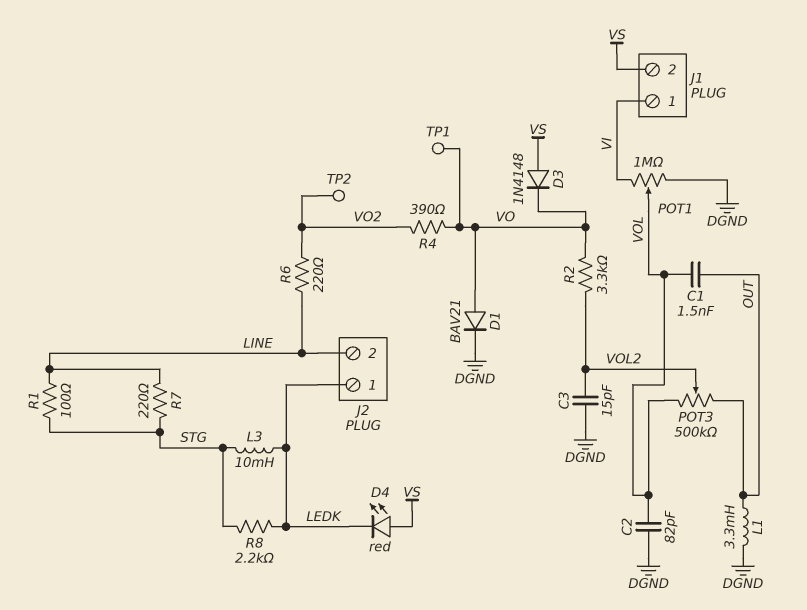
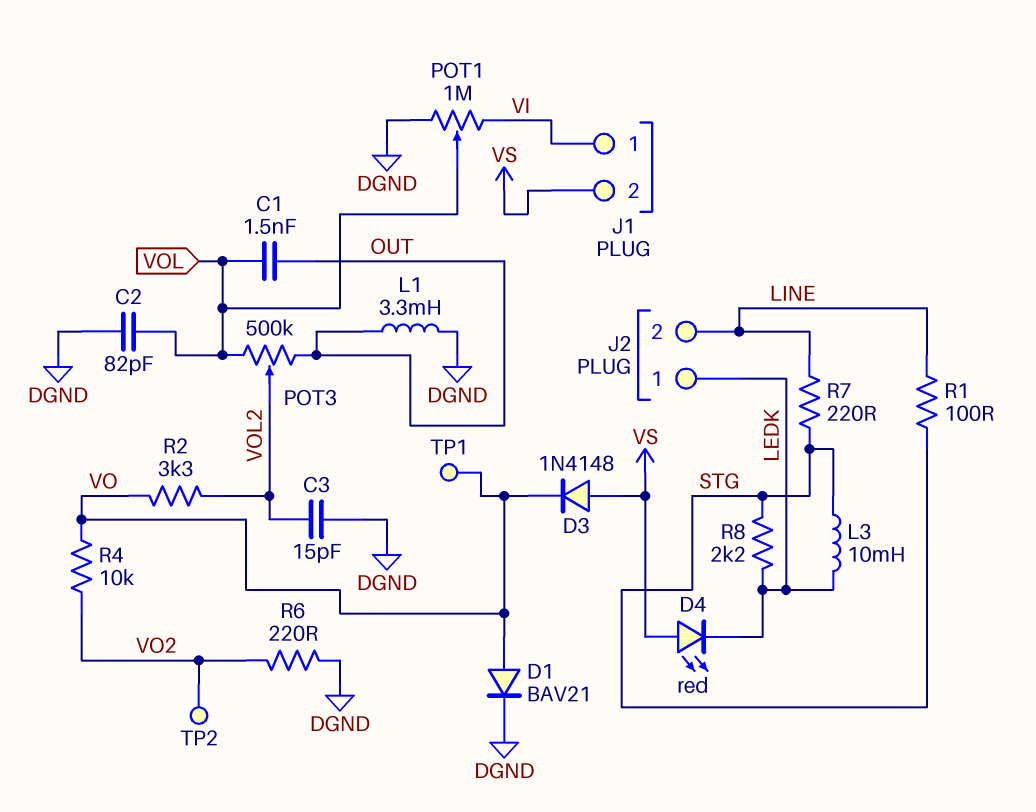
R4: 390 (VO, VO2) -> 10k (VO, VO2)
R6: 220 (LINE, VO2) -> 220 (DGND, VO2)

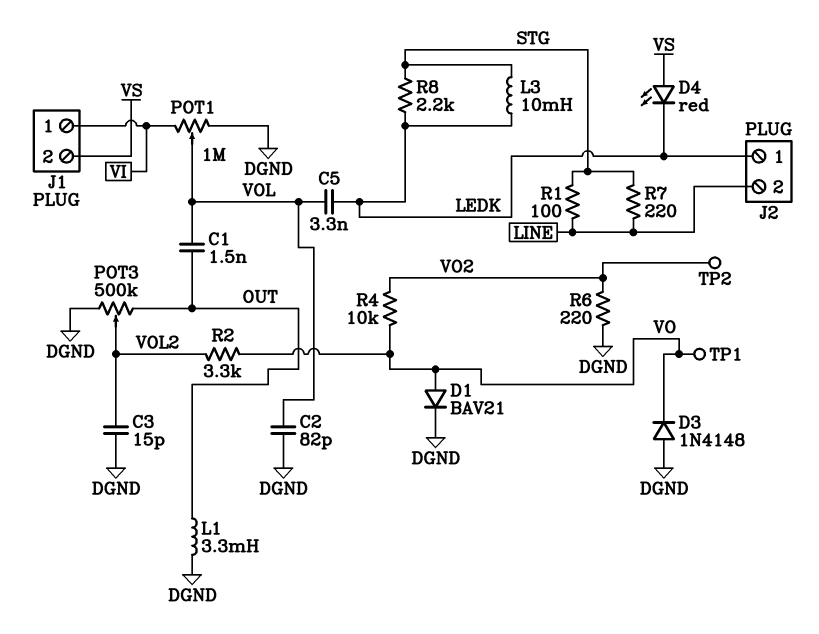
C5: none -> 3.3nF (LEDK, VOL)
D3: diode 1N4148 (A VS, K VO) -> diode 1N4148 (A DGND, K VO)
POT3: 500k (OUT, VOL, wiper VOL2) -> 500k (DGND, OUT, wiper VOL2)

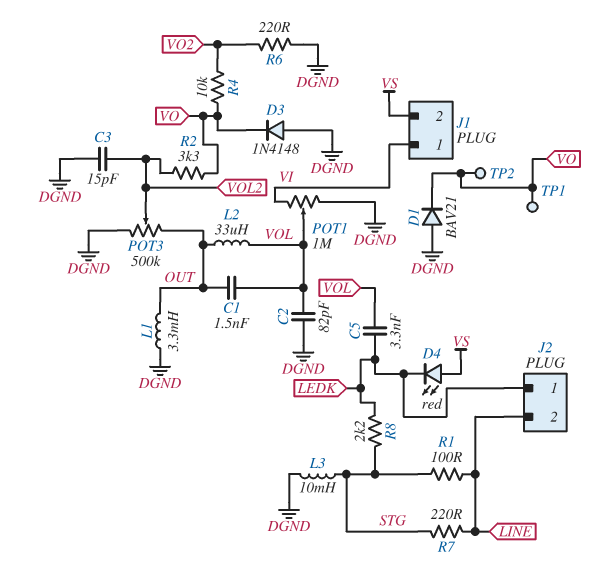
D1: diode BAV21 (A VO, K DGND) -> diode BAV21 (A DGND, K VO)
L2: none -> 33uH (OUT, VOL)
L3: 10mH (LEDK, STG) -> 10mH (DGND, STG)
TP2: test point (VO2) -> test point (VO)

